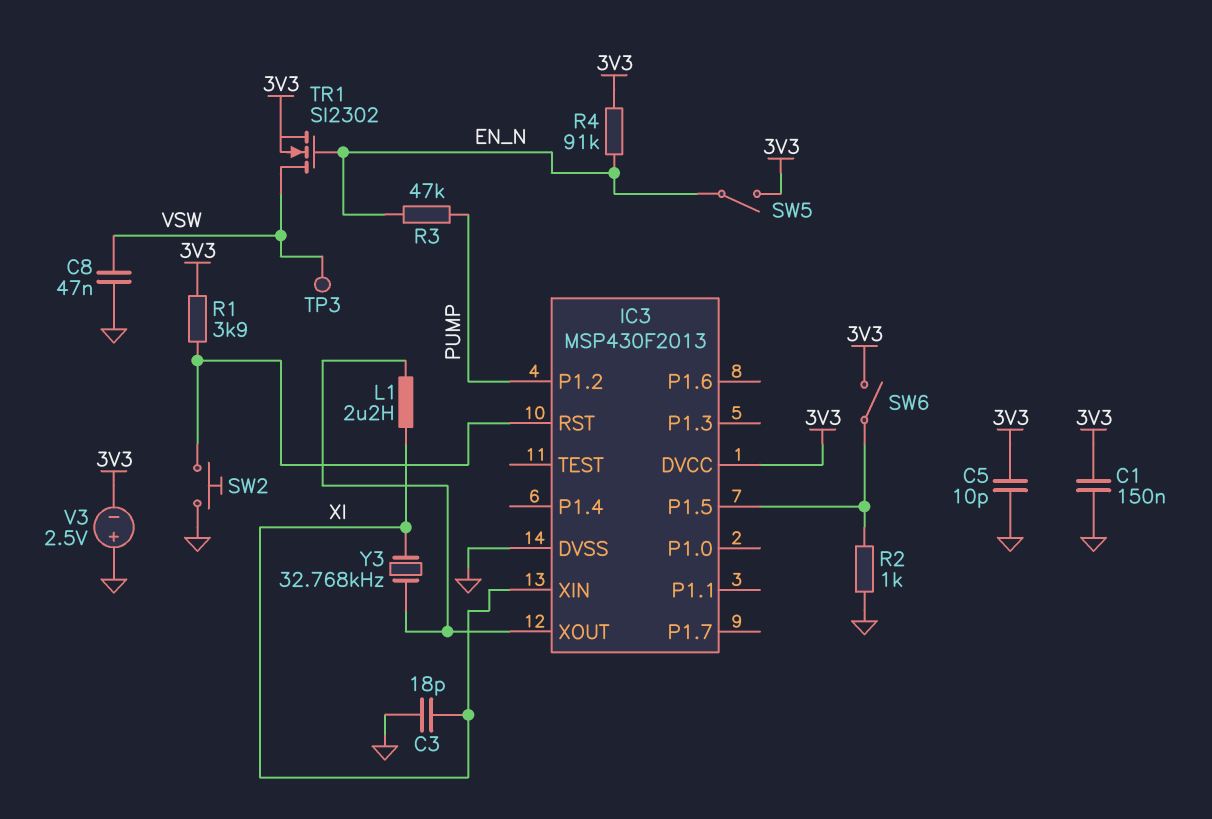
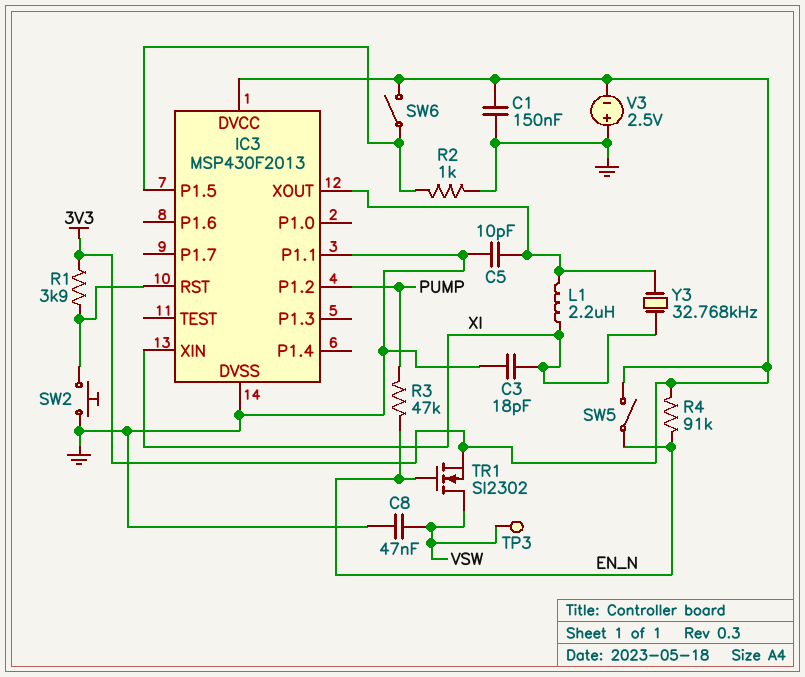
C5: 10pF (3V3, GND) -> 10pF (GND, IC3/XOUT)
IC3 pin P1.1: none -> GND

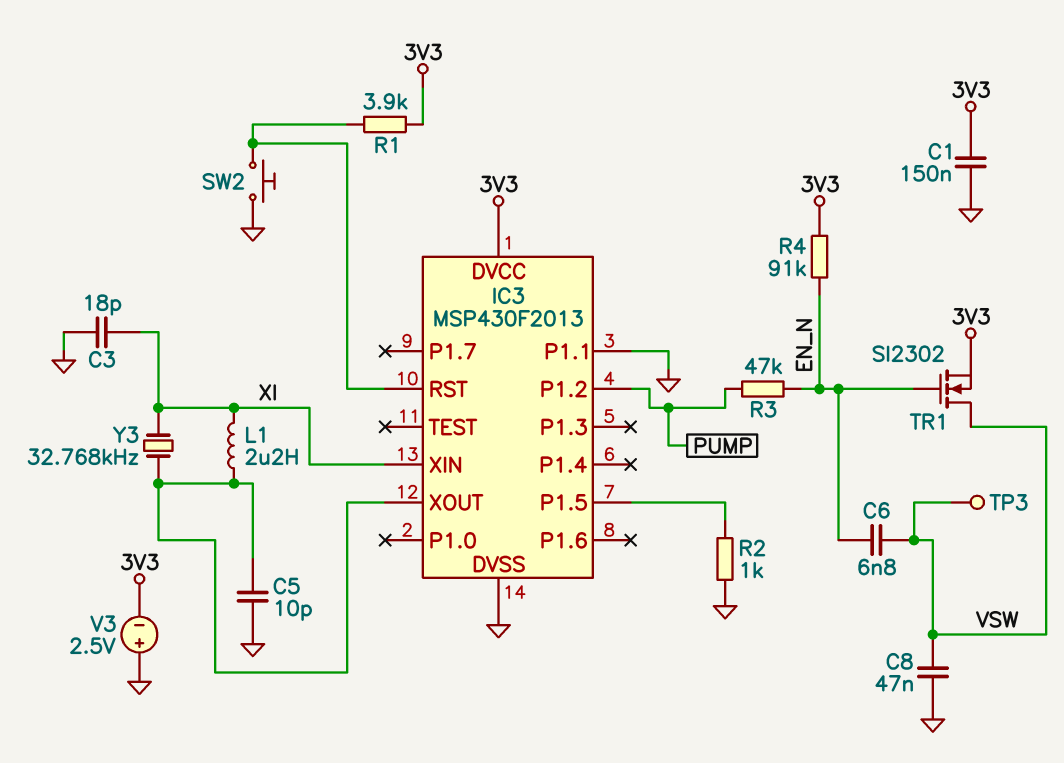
C6: none -> 6.8nF (EN_N, VSW)
SW5: switch (3V3, EN_N) -> none
SW6: switch (3V3, IC3/P1.5) -> none

